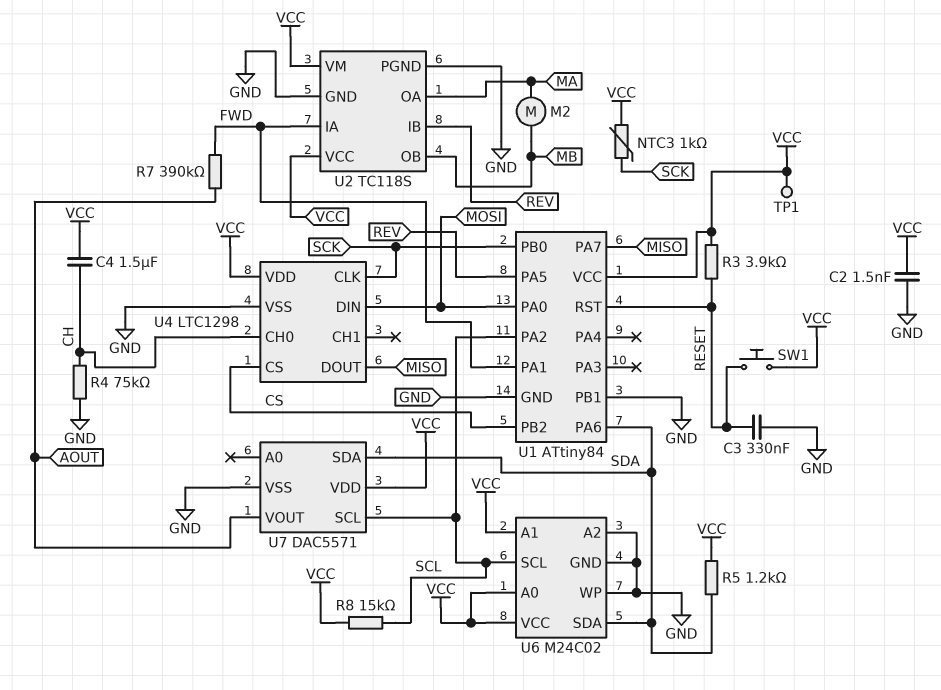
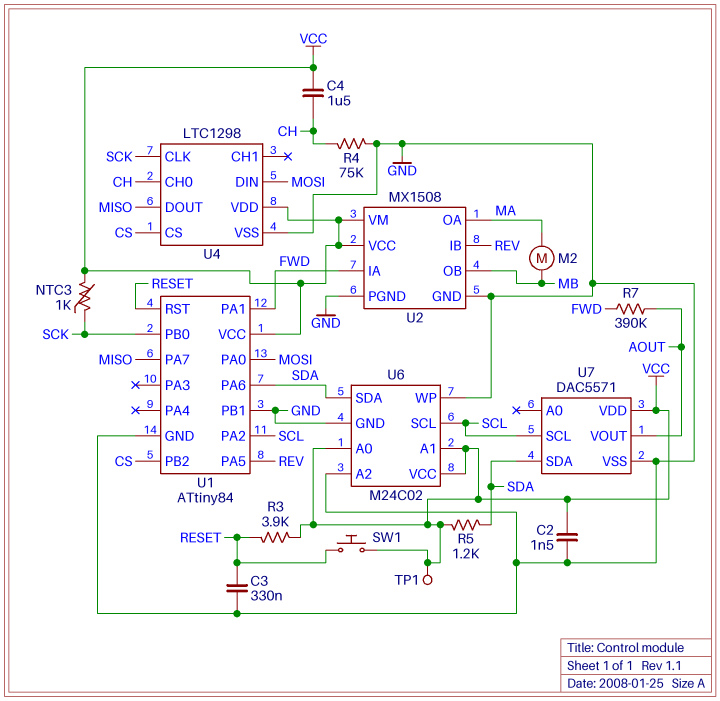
R8: 15k (SCL, VCC) -> none
U2: TC118S -> MX1508

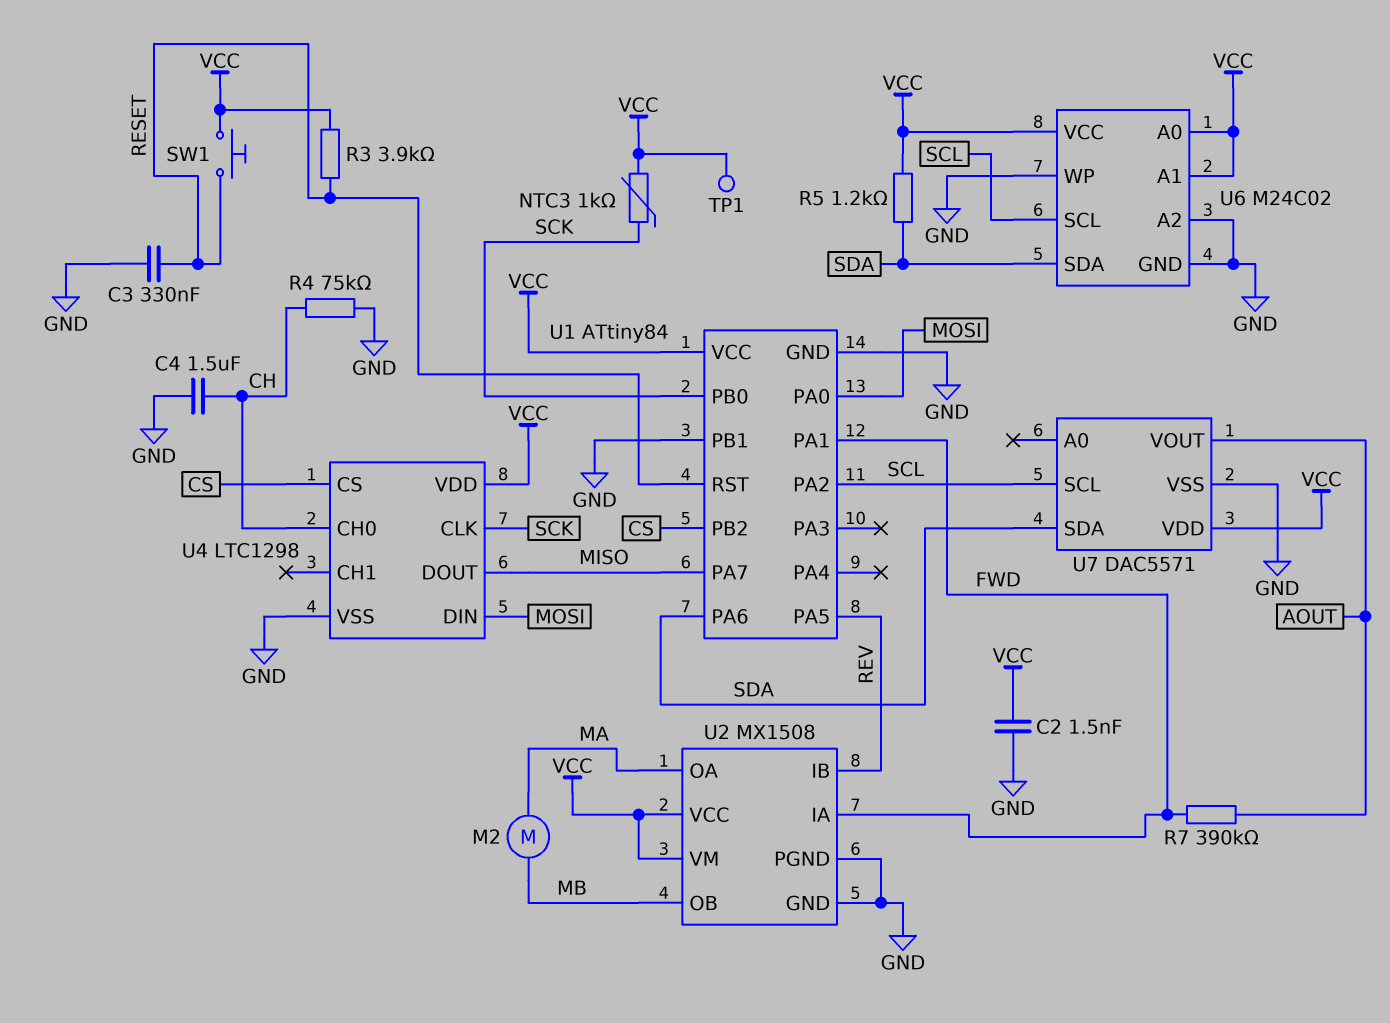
C4: 1.5uF (CH, VCC) -> 1.5uF (CH, GND)

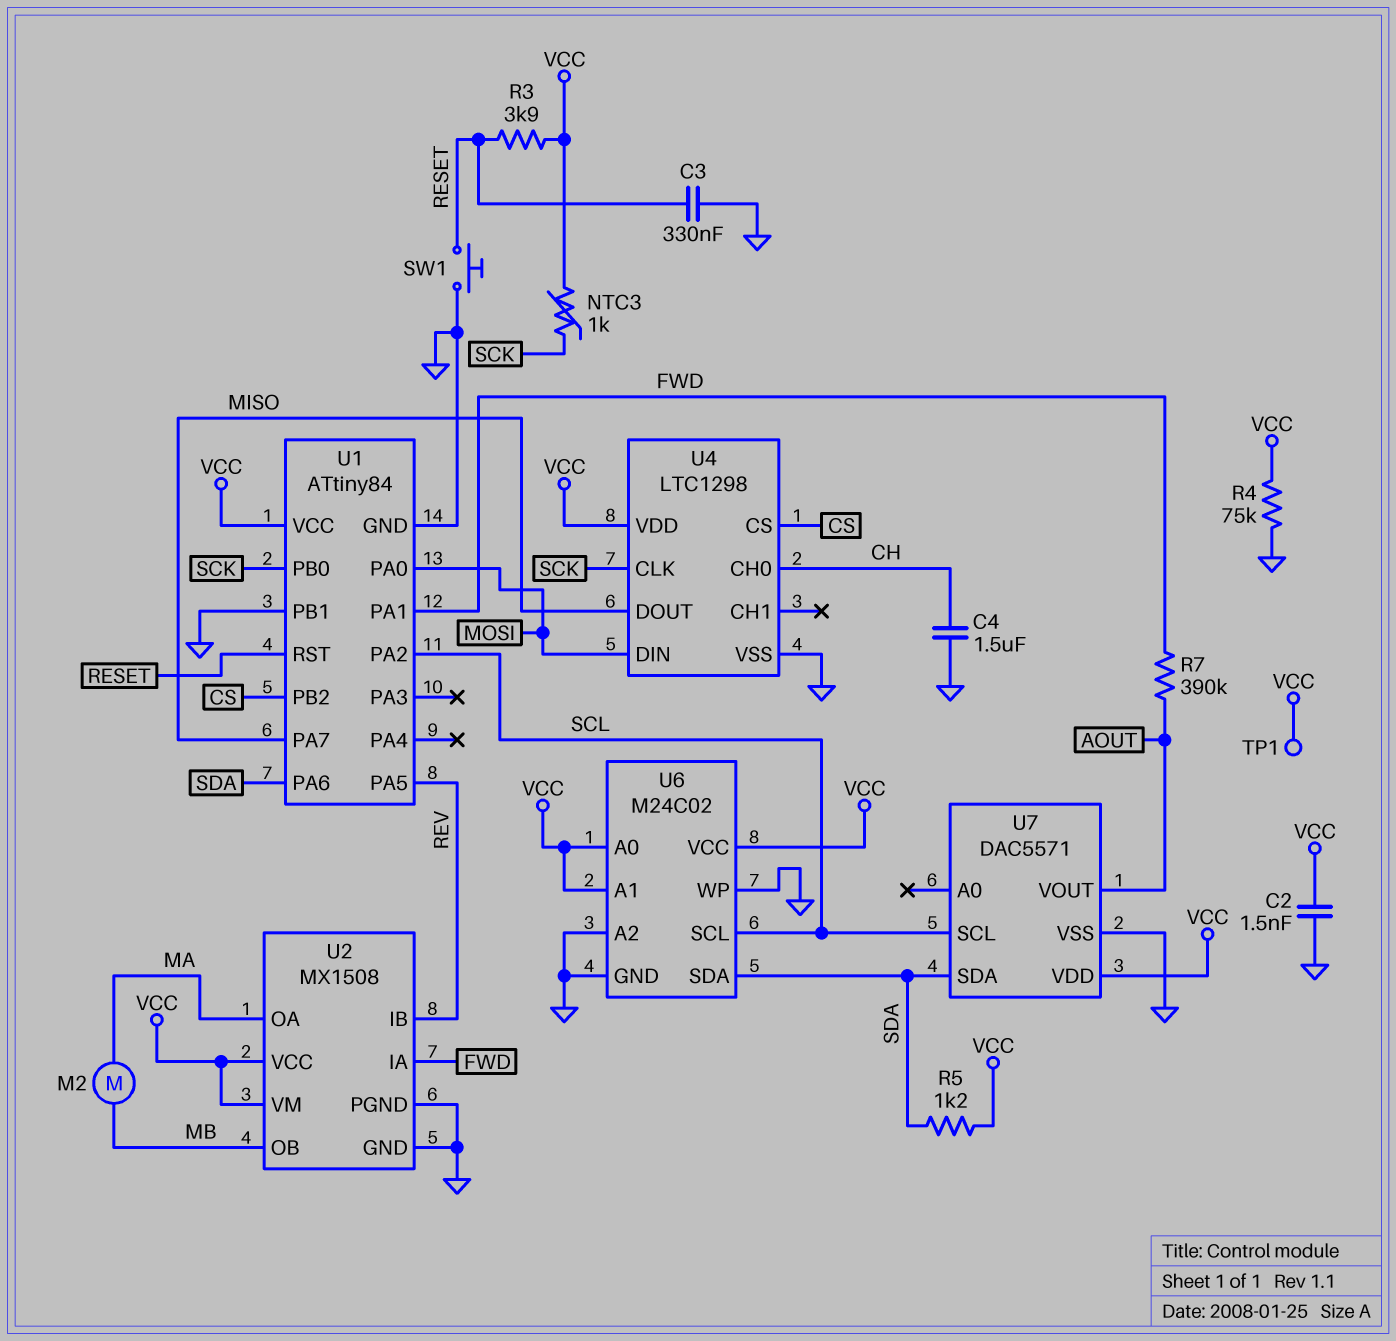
R4: 75k (CH, GND) -> 75k (GND, VCC)
SW1: button (RESET, VCC) -> button (GND, RESET)

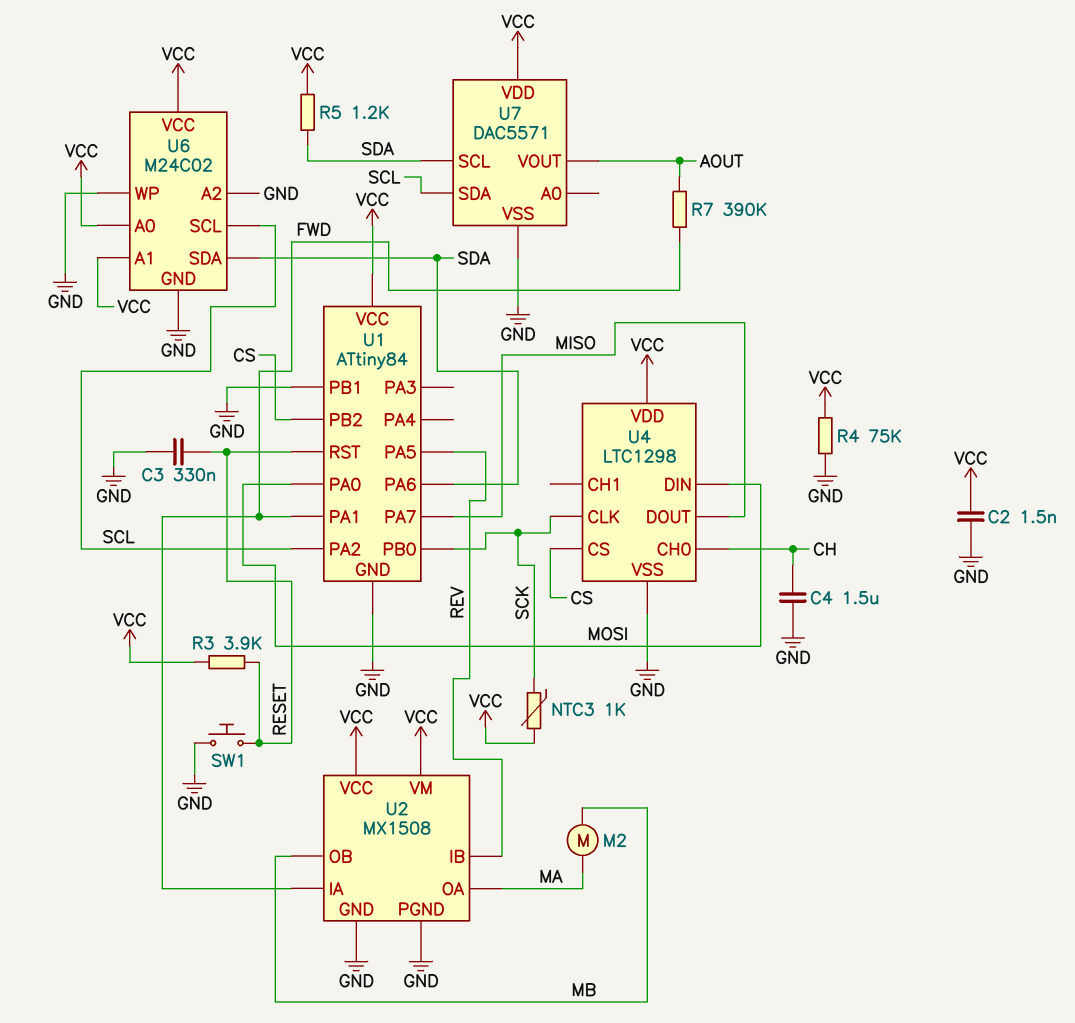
TP1: test point (VCC) -> none
U7 pin SCL: SCL -> SDA
U7 pin SDA: SDA -> SCL

